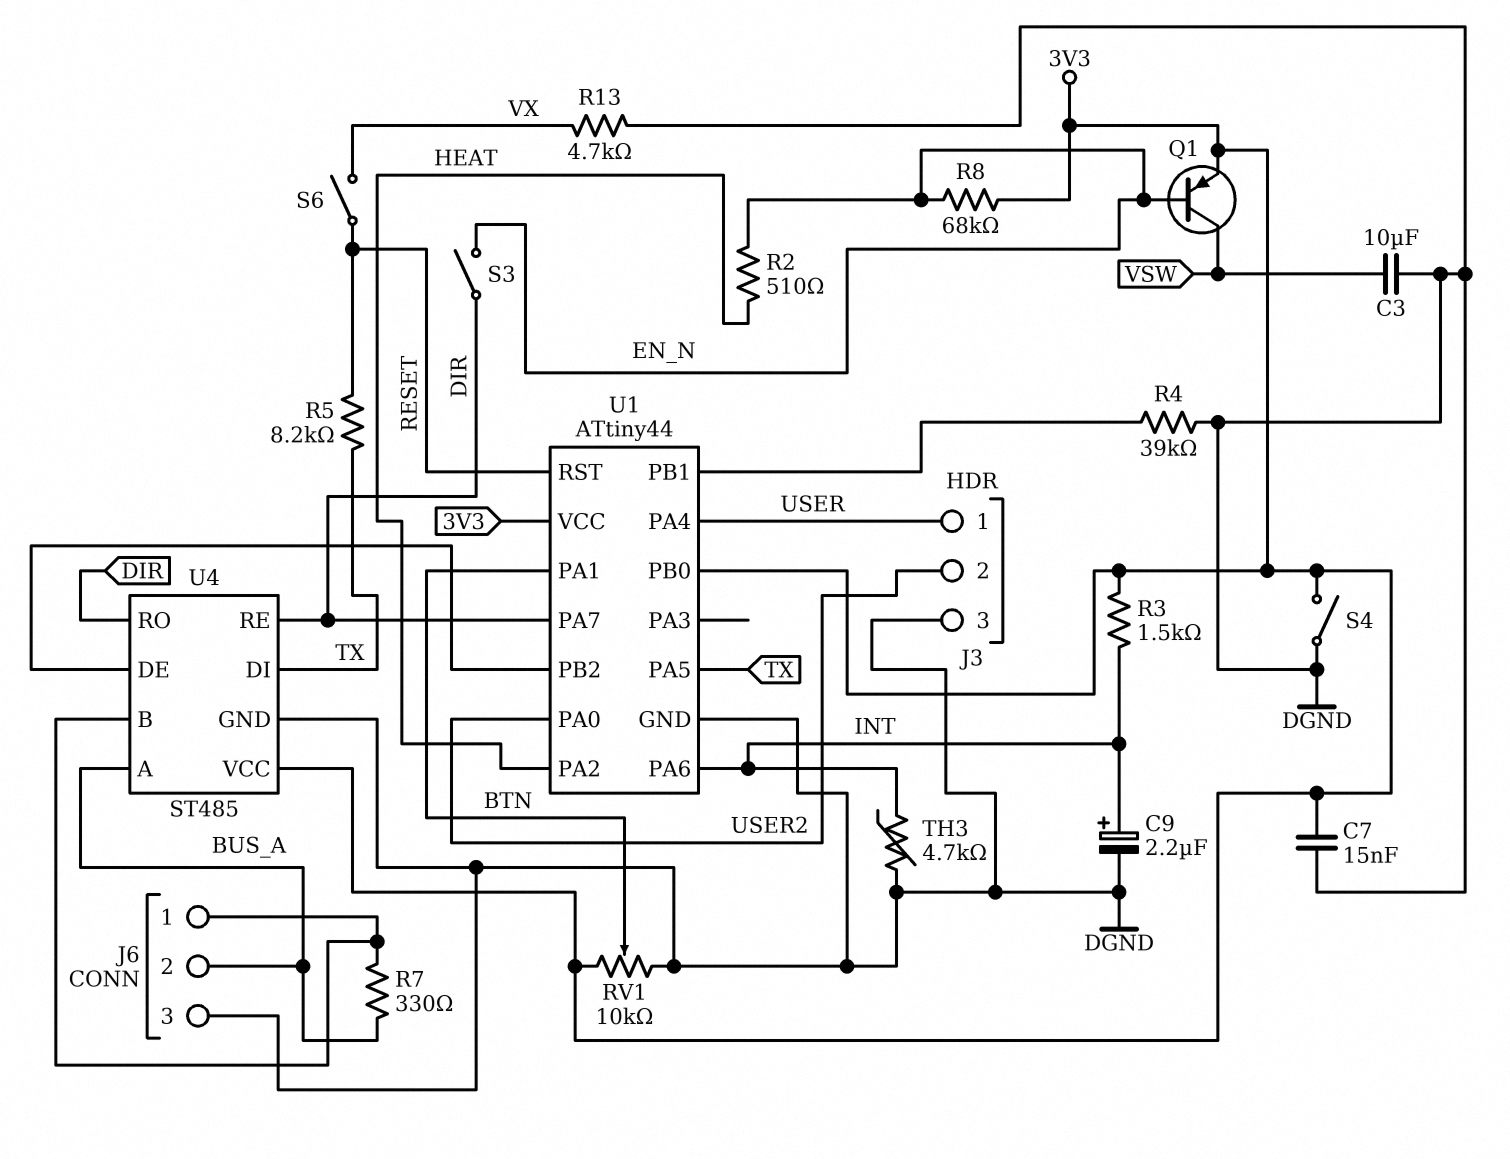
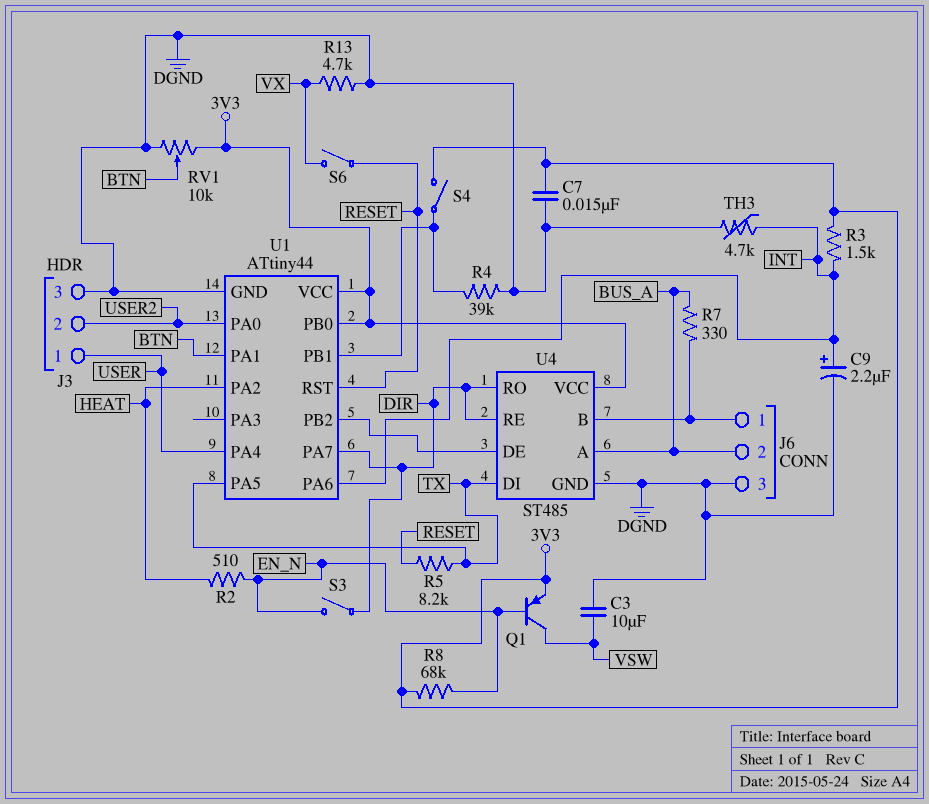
S4: switch (3V3, DGND) -> switch (3V3, U1/PB1)

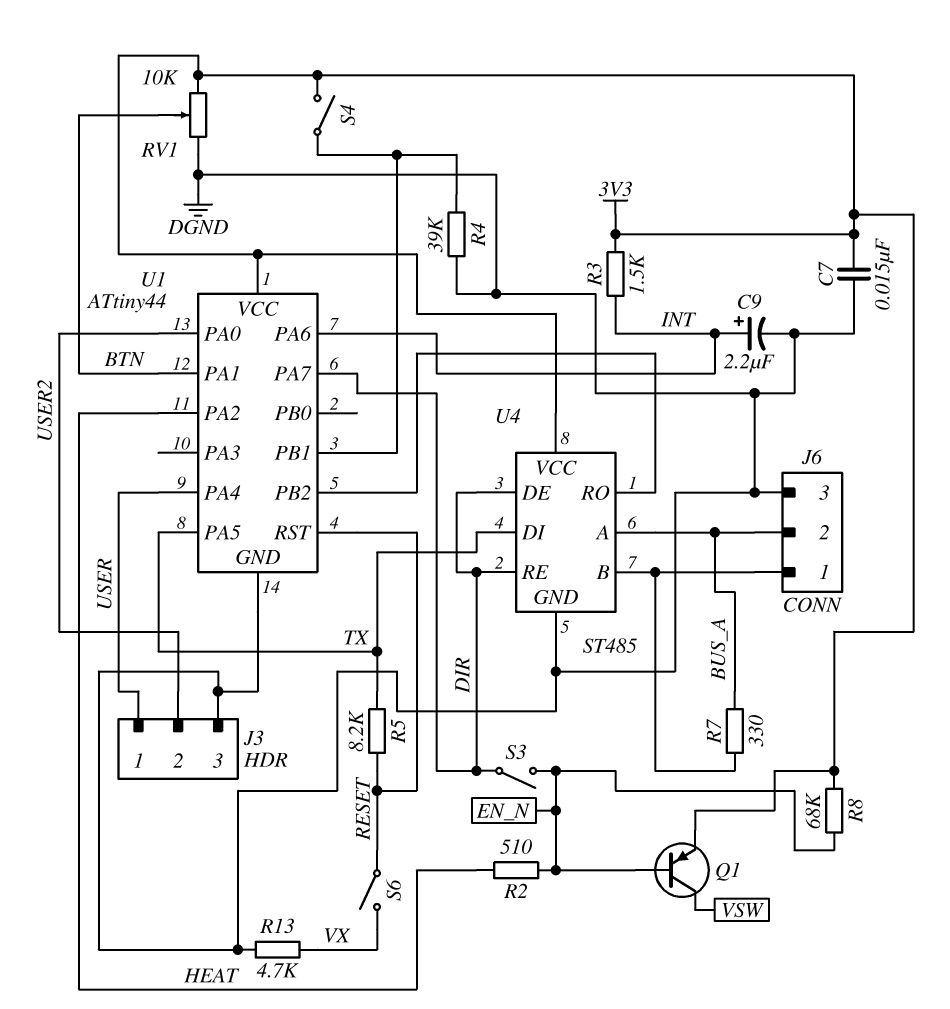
C3: 10uF (DGND, VSW) -> none
TH3: 4.7k (DGND, INT) -> none
U1 pin PB0: 3V3 -> none
U4 pin DE: U1/PB2 -> DIR
U4 pin RO: DIR -> U1/PB2

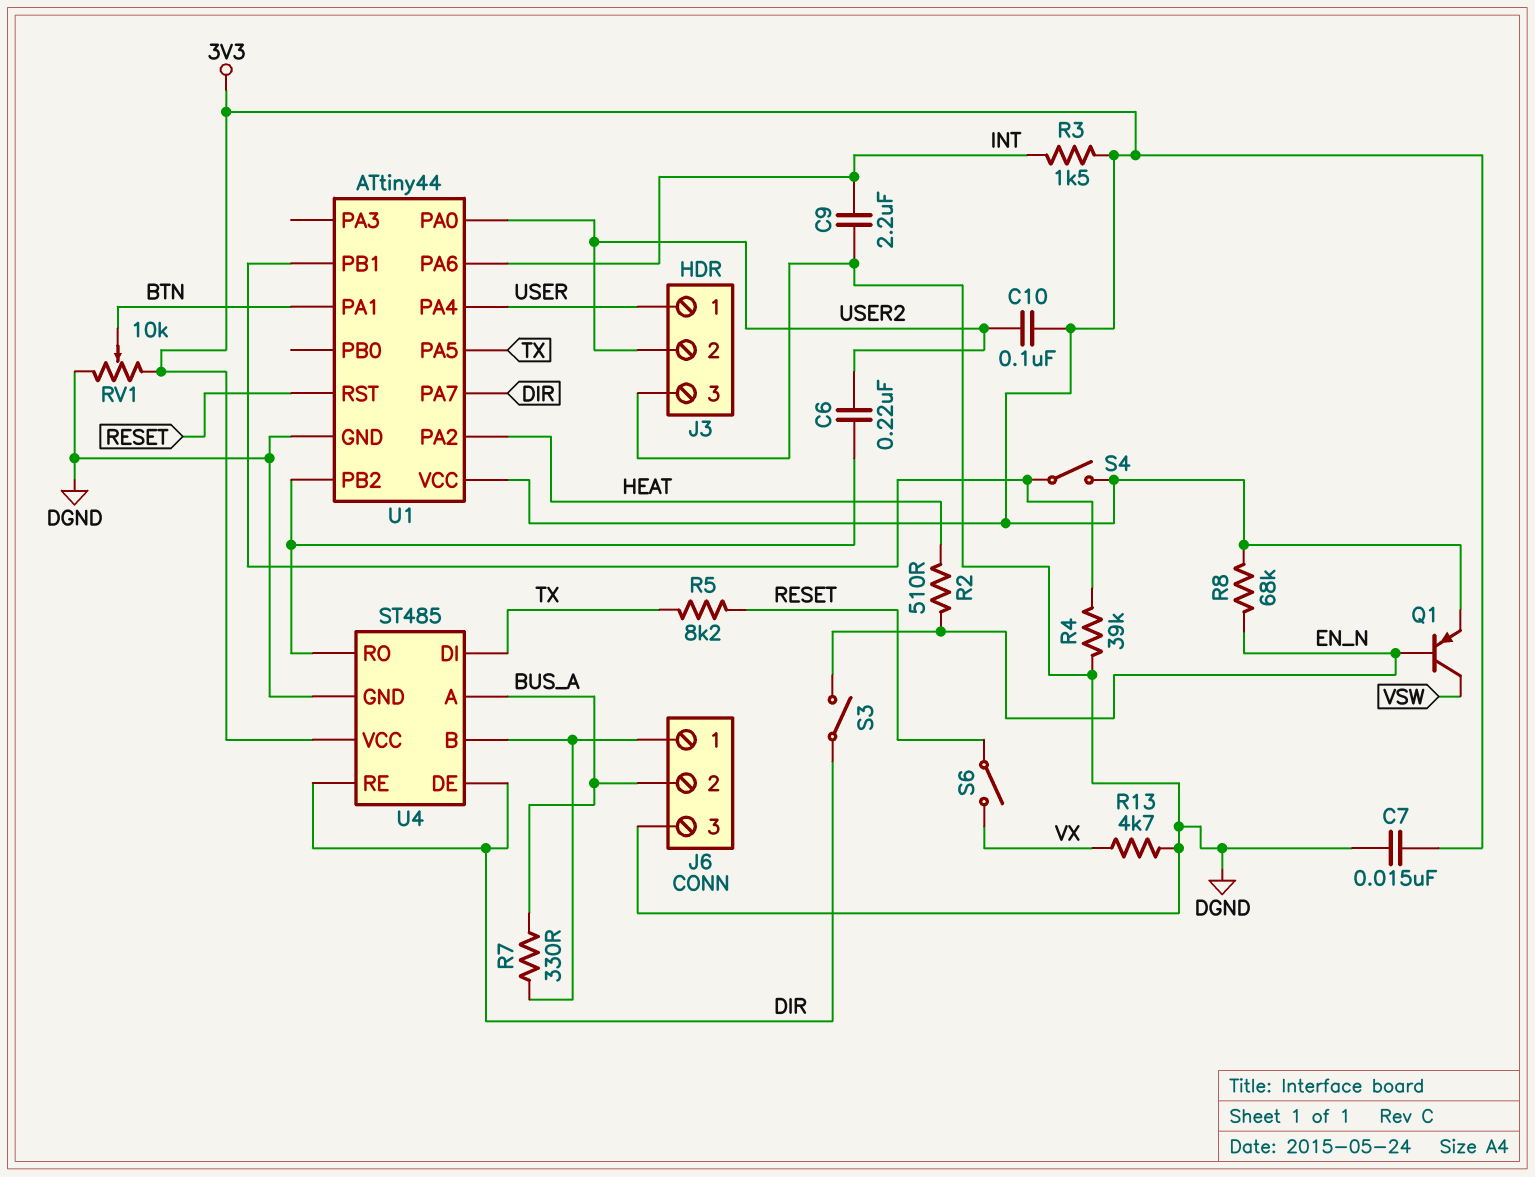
C6: none -> 220nF (U1/PB2, USER2)
C9: 2.2uF (plus INT, minus DGND) -> 2.2uF (DGND, INT)
C10: none -> 100nF (3V3, USER2)

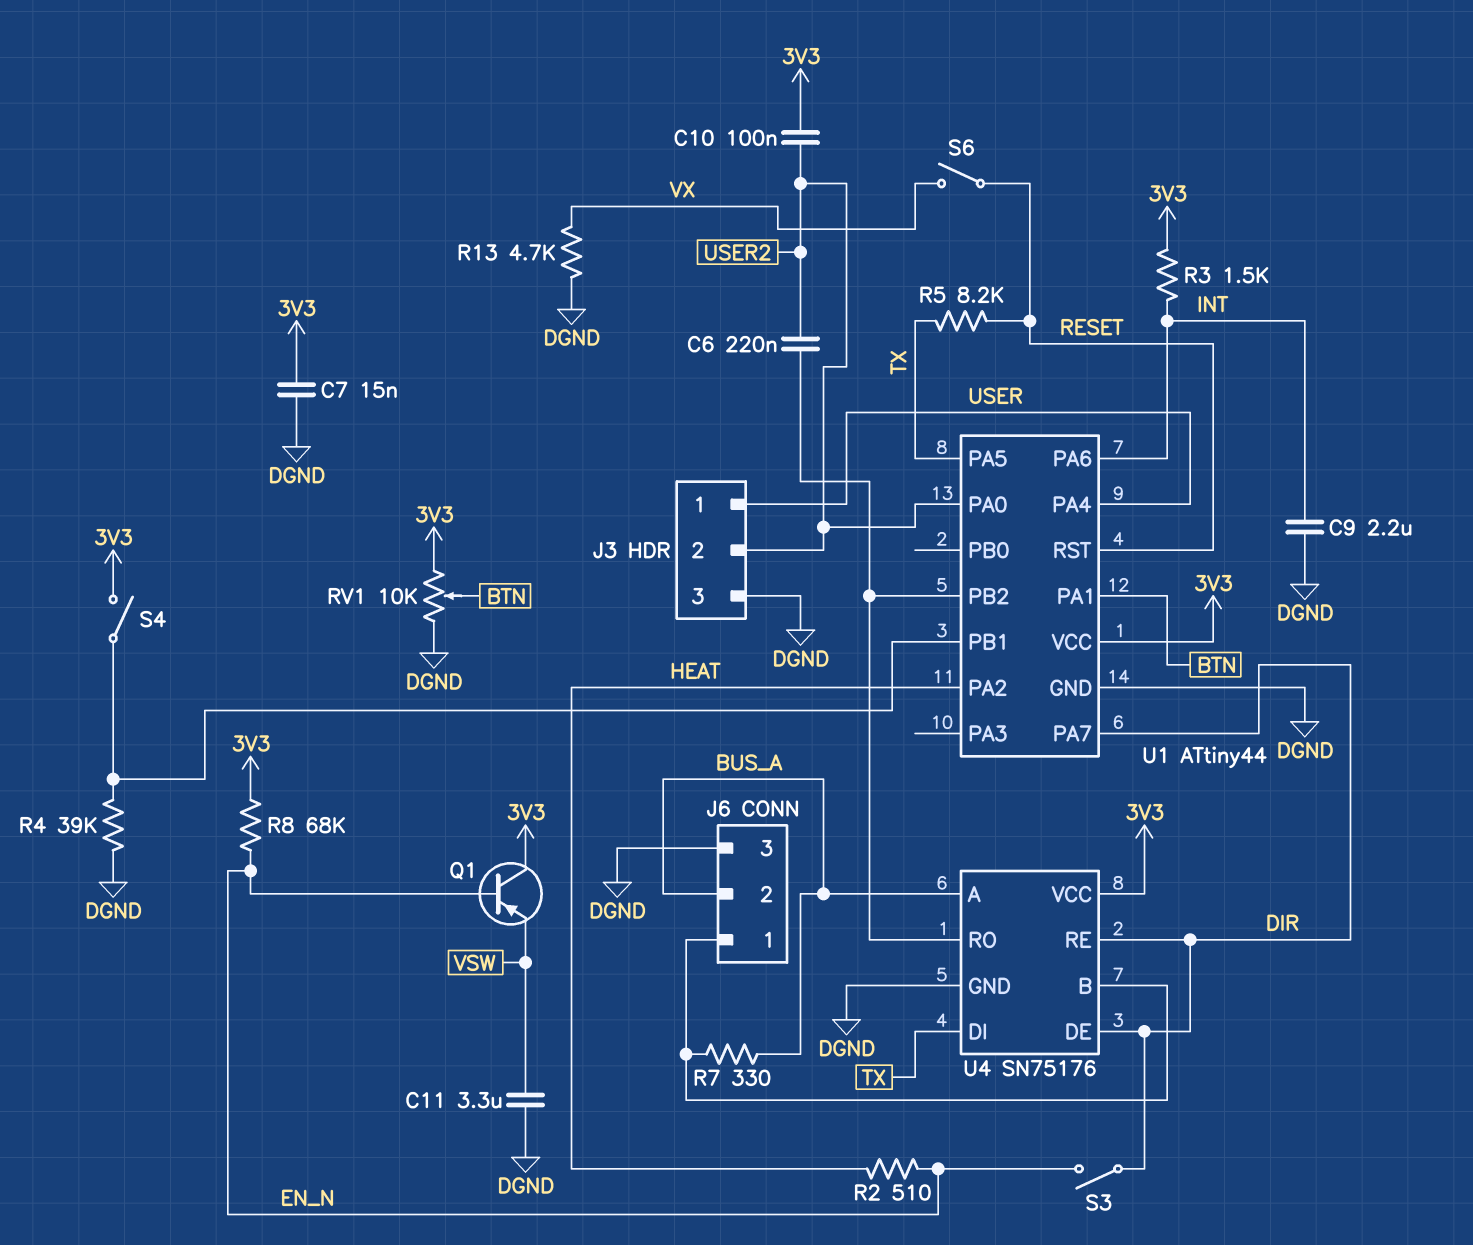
C11: none -> 3.3uF (DGND, VSW)
Q1: PNP (B EN_N, C VSW, E 3V3) -> PNP (B EN_N, C 3V3, E VSW)
U4: ST485 -> SN75176

